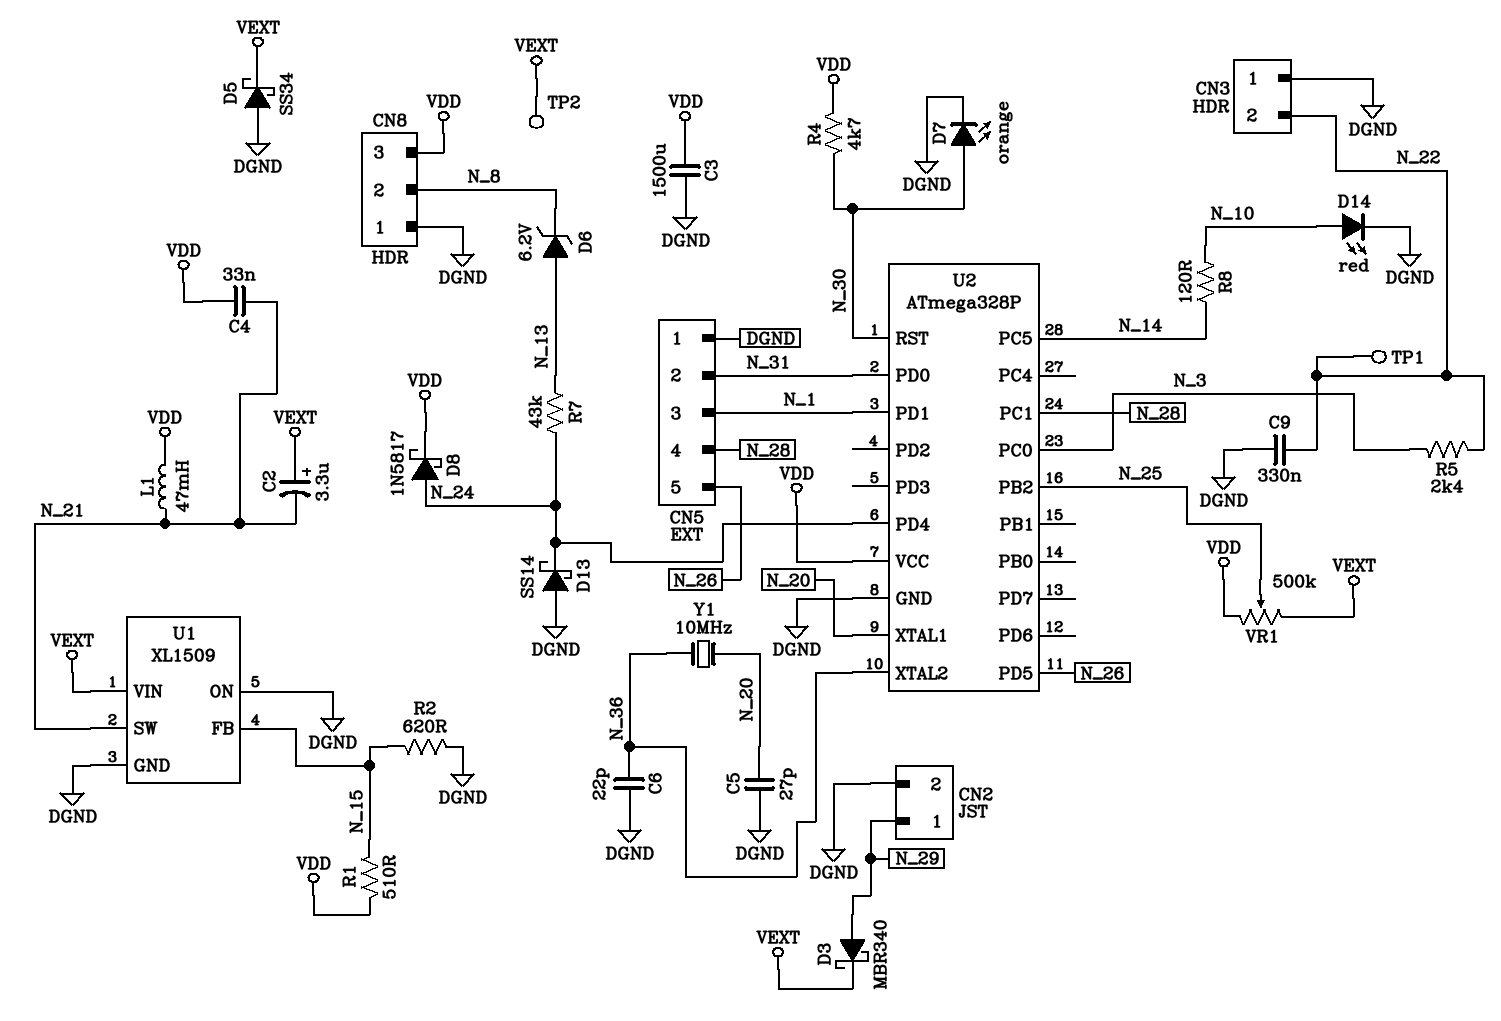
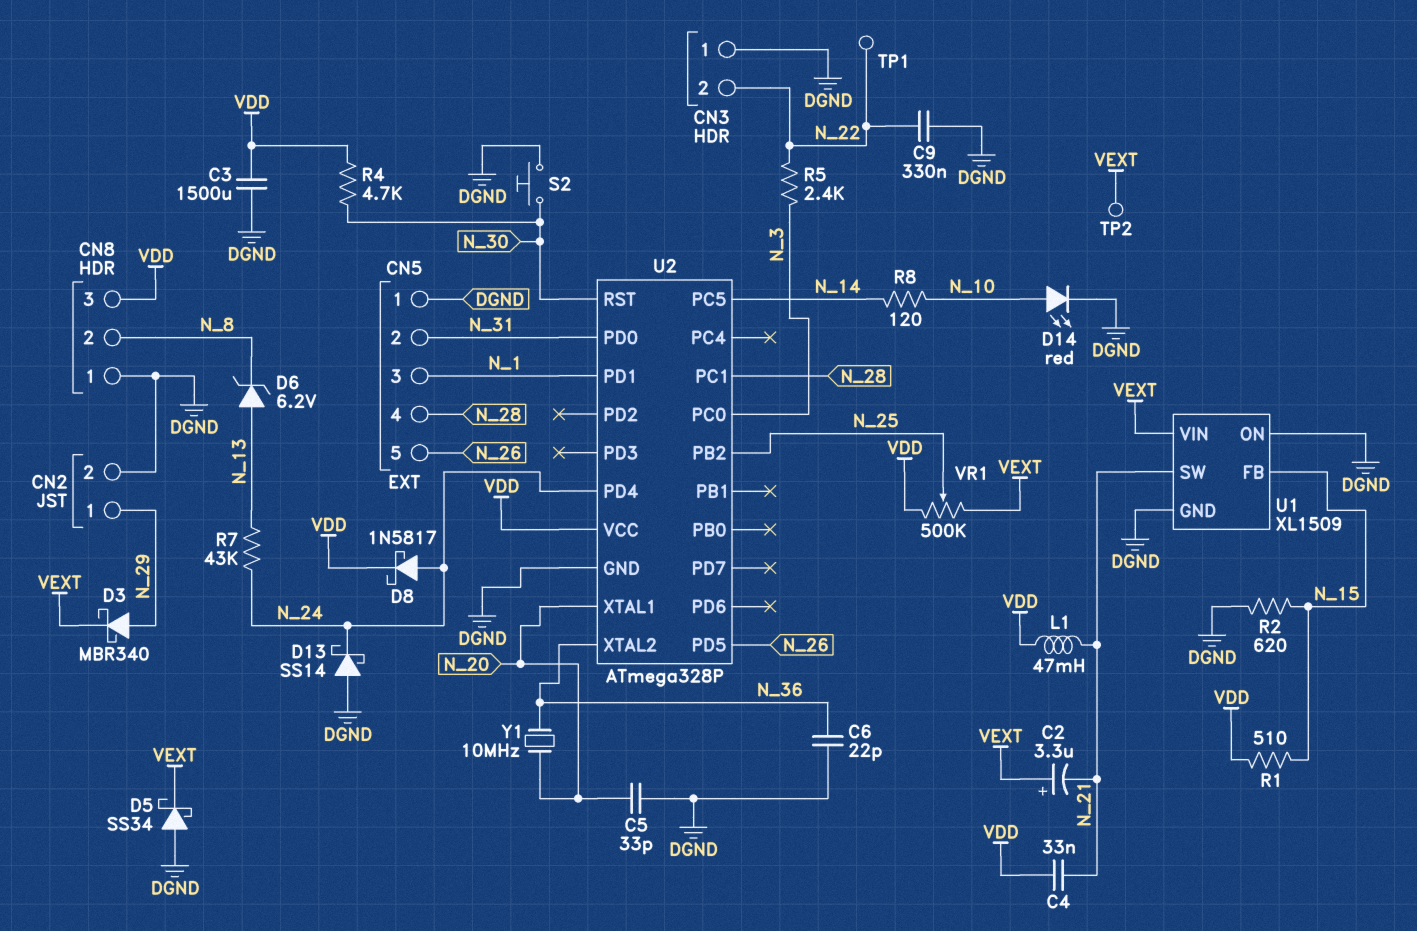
C5: 27pF (DGND, N_20) -> 33pF (DGND, N_20)
D7: LED orange (A N_30, K DGND) -> none
S2: none -> button (DGND, N_30)

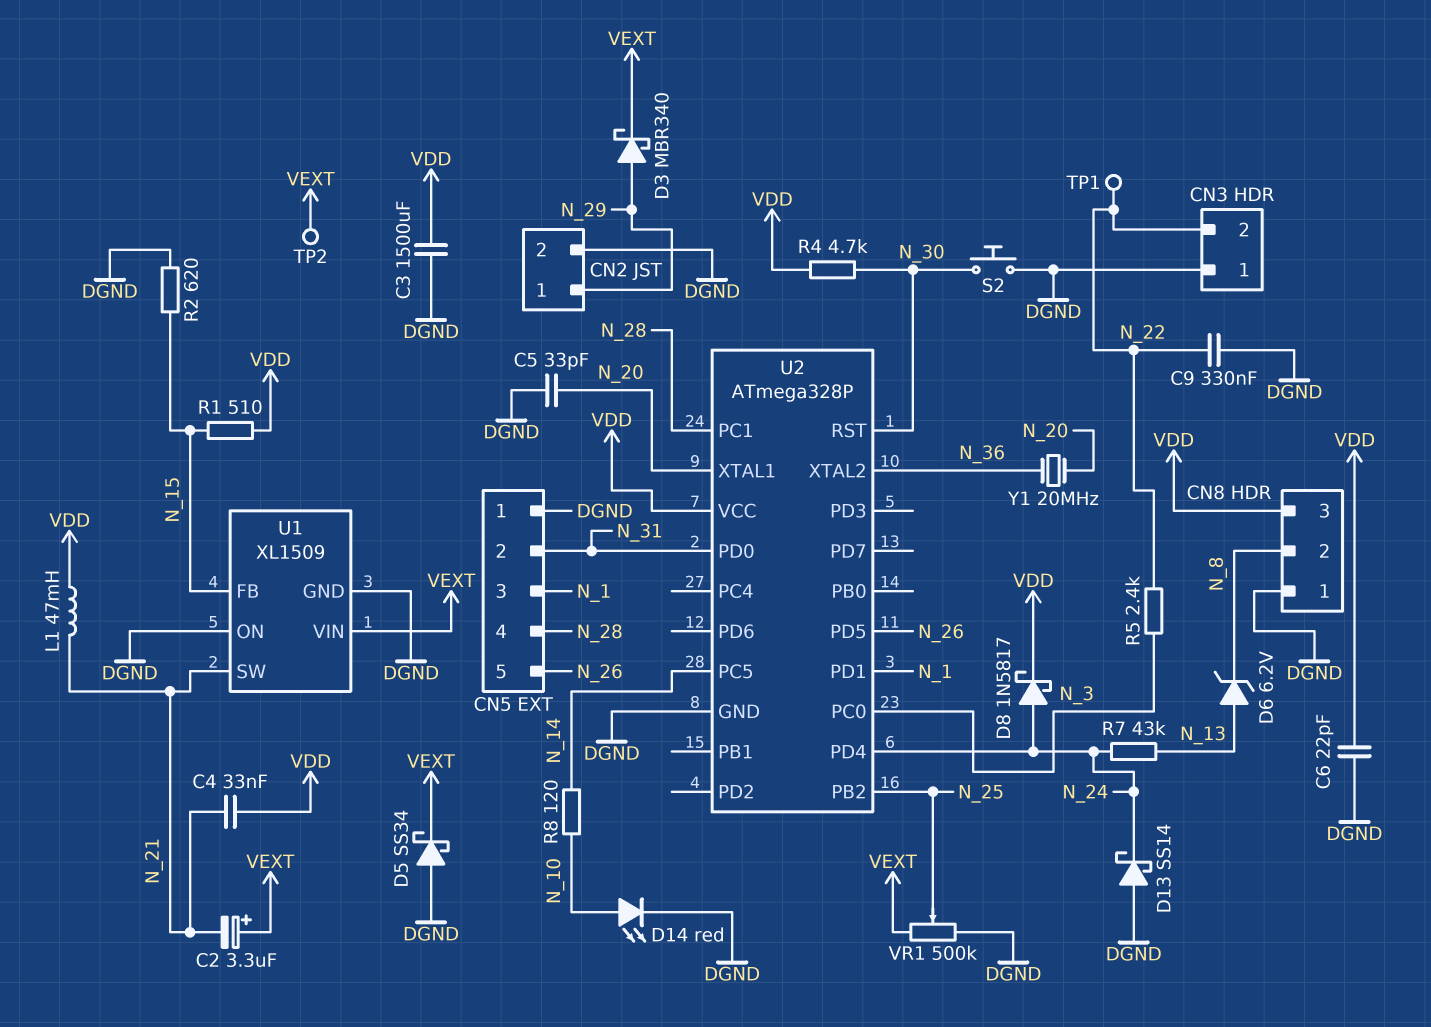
C6: 22pF (DGND, N_36) -> 22pF (DGND, VDD)
VR1: 500k (VDD, VEXT, wiper N_25) -> 500k (DGND, VEXT, wiper N_25)
Y1: 10MHz (N_20, N_36) -> 20MHz (N_20, N_36)

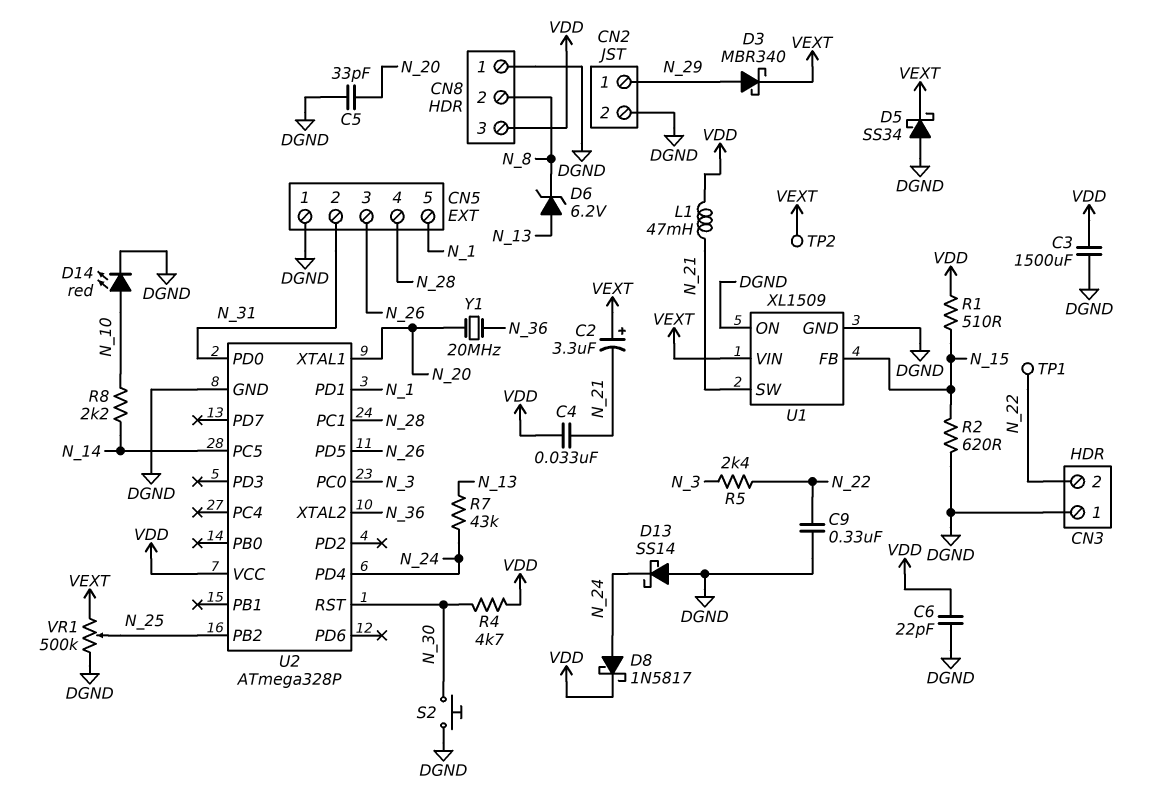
CN5 pin 3: N_1 -> N_26
CN5 pin 5: N_26 -> N_1
R8: 120 (N_10, N_14) -> 2.2k (N_10, N_14)

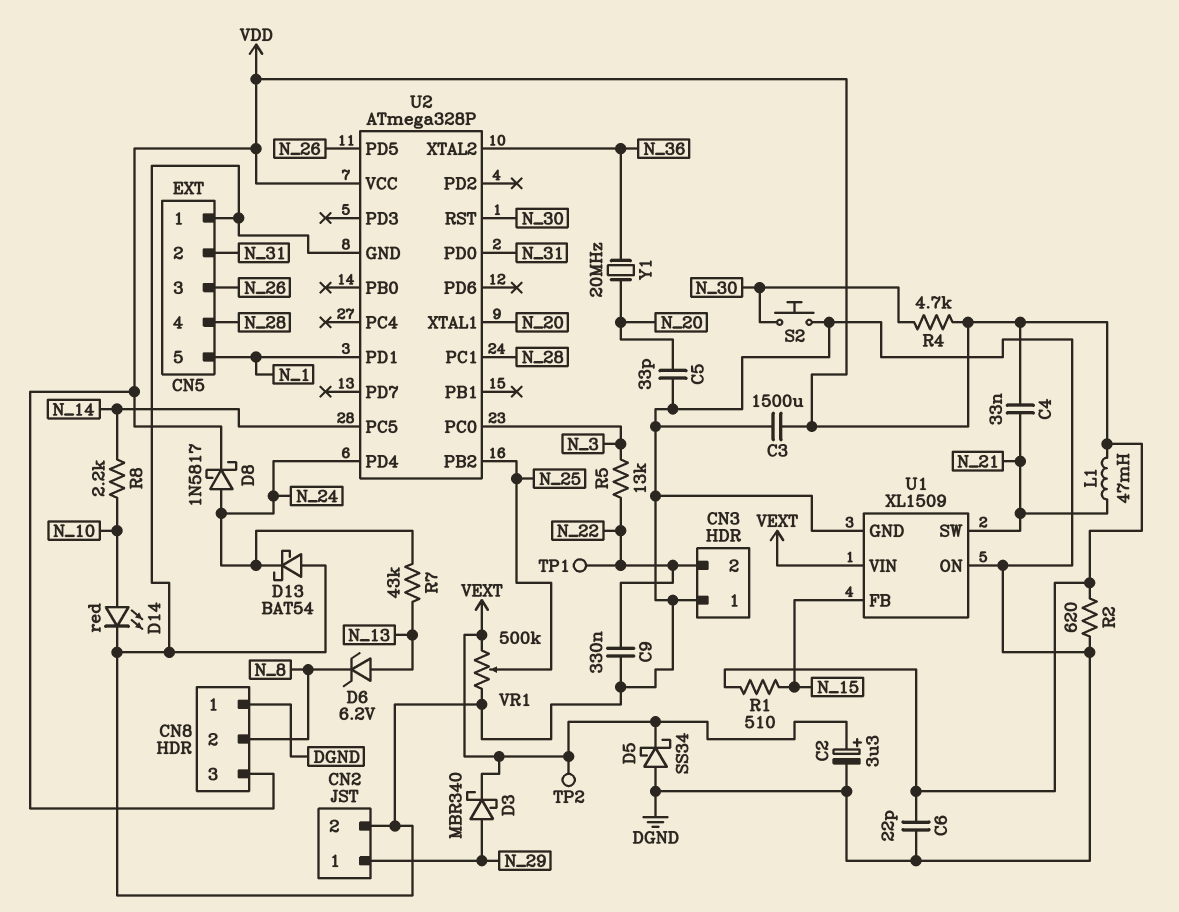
C2: 3.3uF (plus VEXT, minus N_21) -> 3.3uF (plus VEXT, minus DGND)
D13: schottky SS14 (A DGND, K N_24) -> schottky BAT54 (A DGND, K N_24)
R2: 620 (DGND, N_15) -> 620 (DGND, VDD)
R5: 2.4k (N_3, N_22) -> 13k (N_3, N_22)

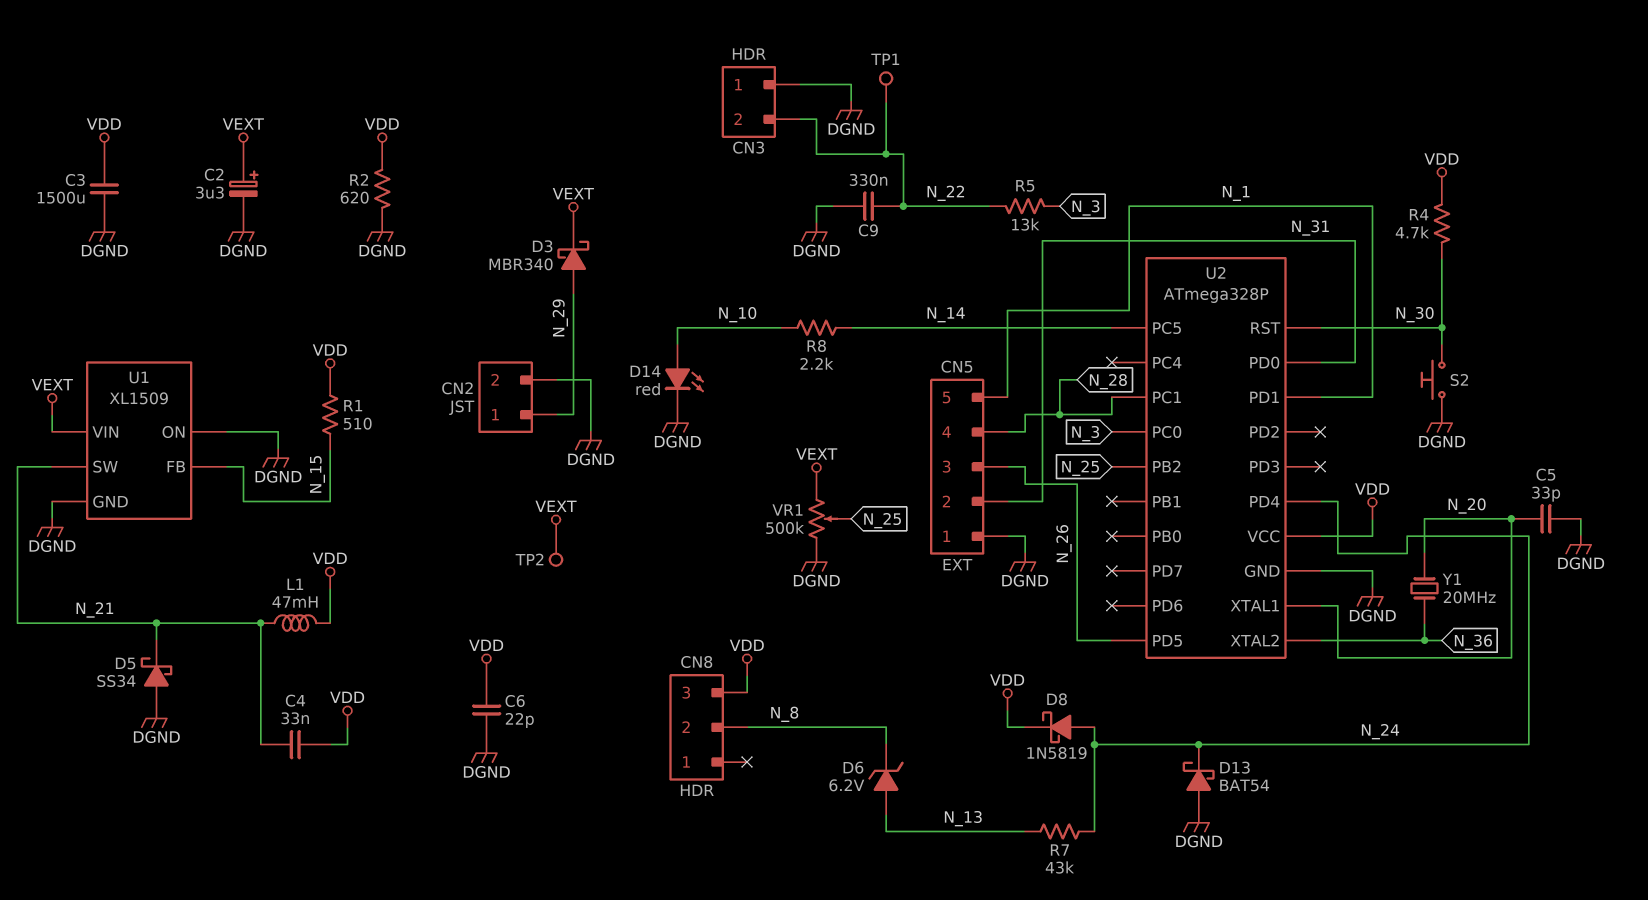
CN8 pin 1: DGND -> none
D5: schottky SS34 (A DGND, K VEXT) -> schottky SS34 (A DGND, K N_21)
D8: schottky 1N5817 (A N_24, K VDD) -> schottky 1N5819 (A N_24, K VDD)

